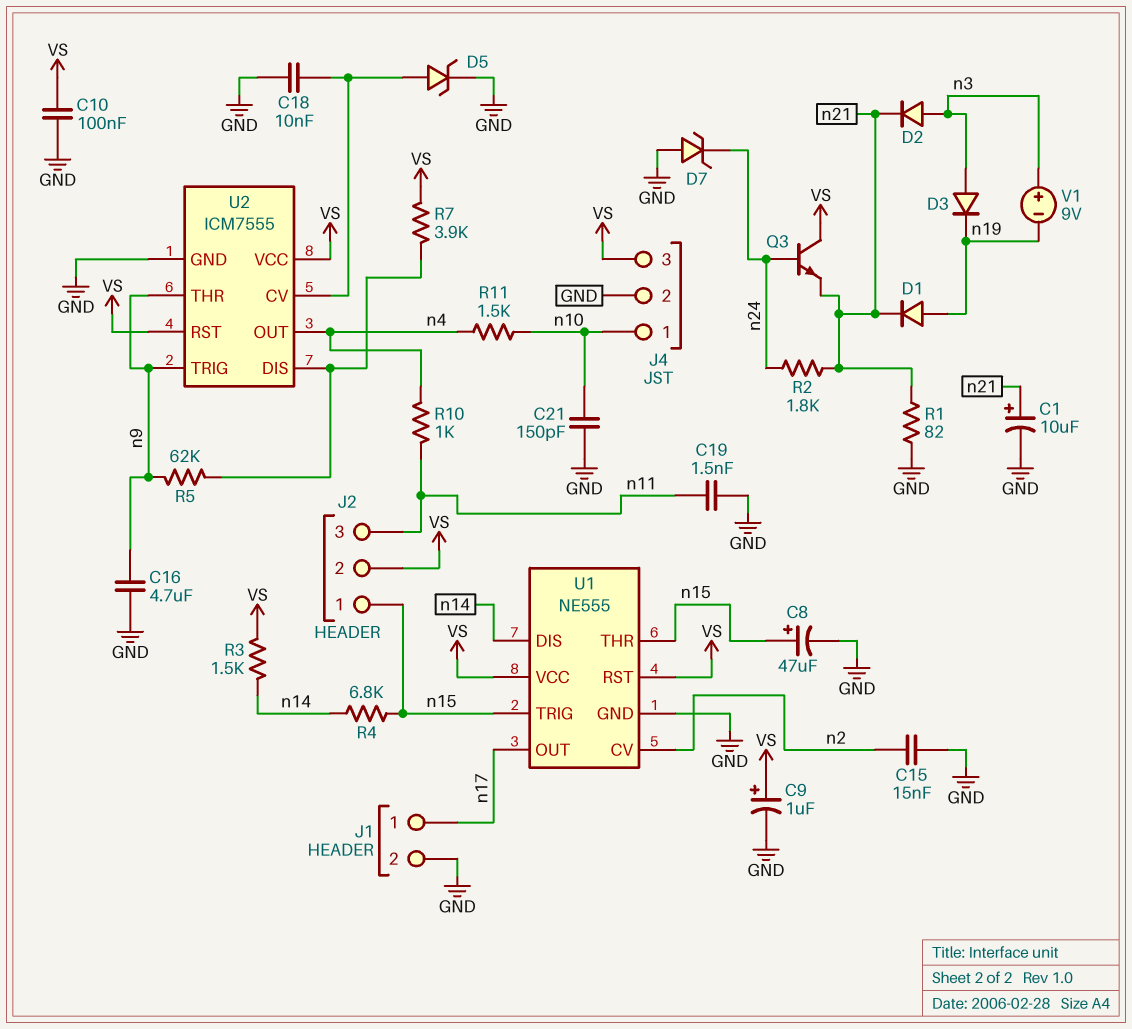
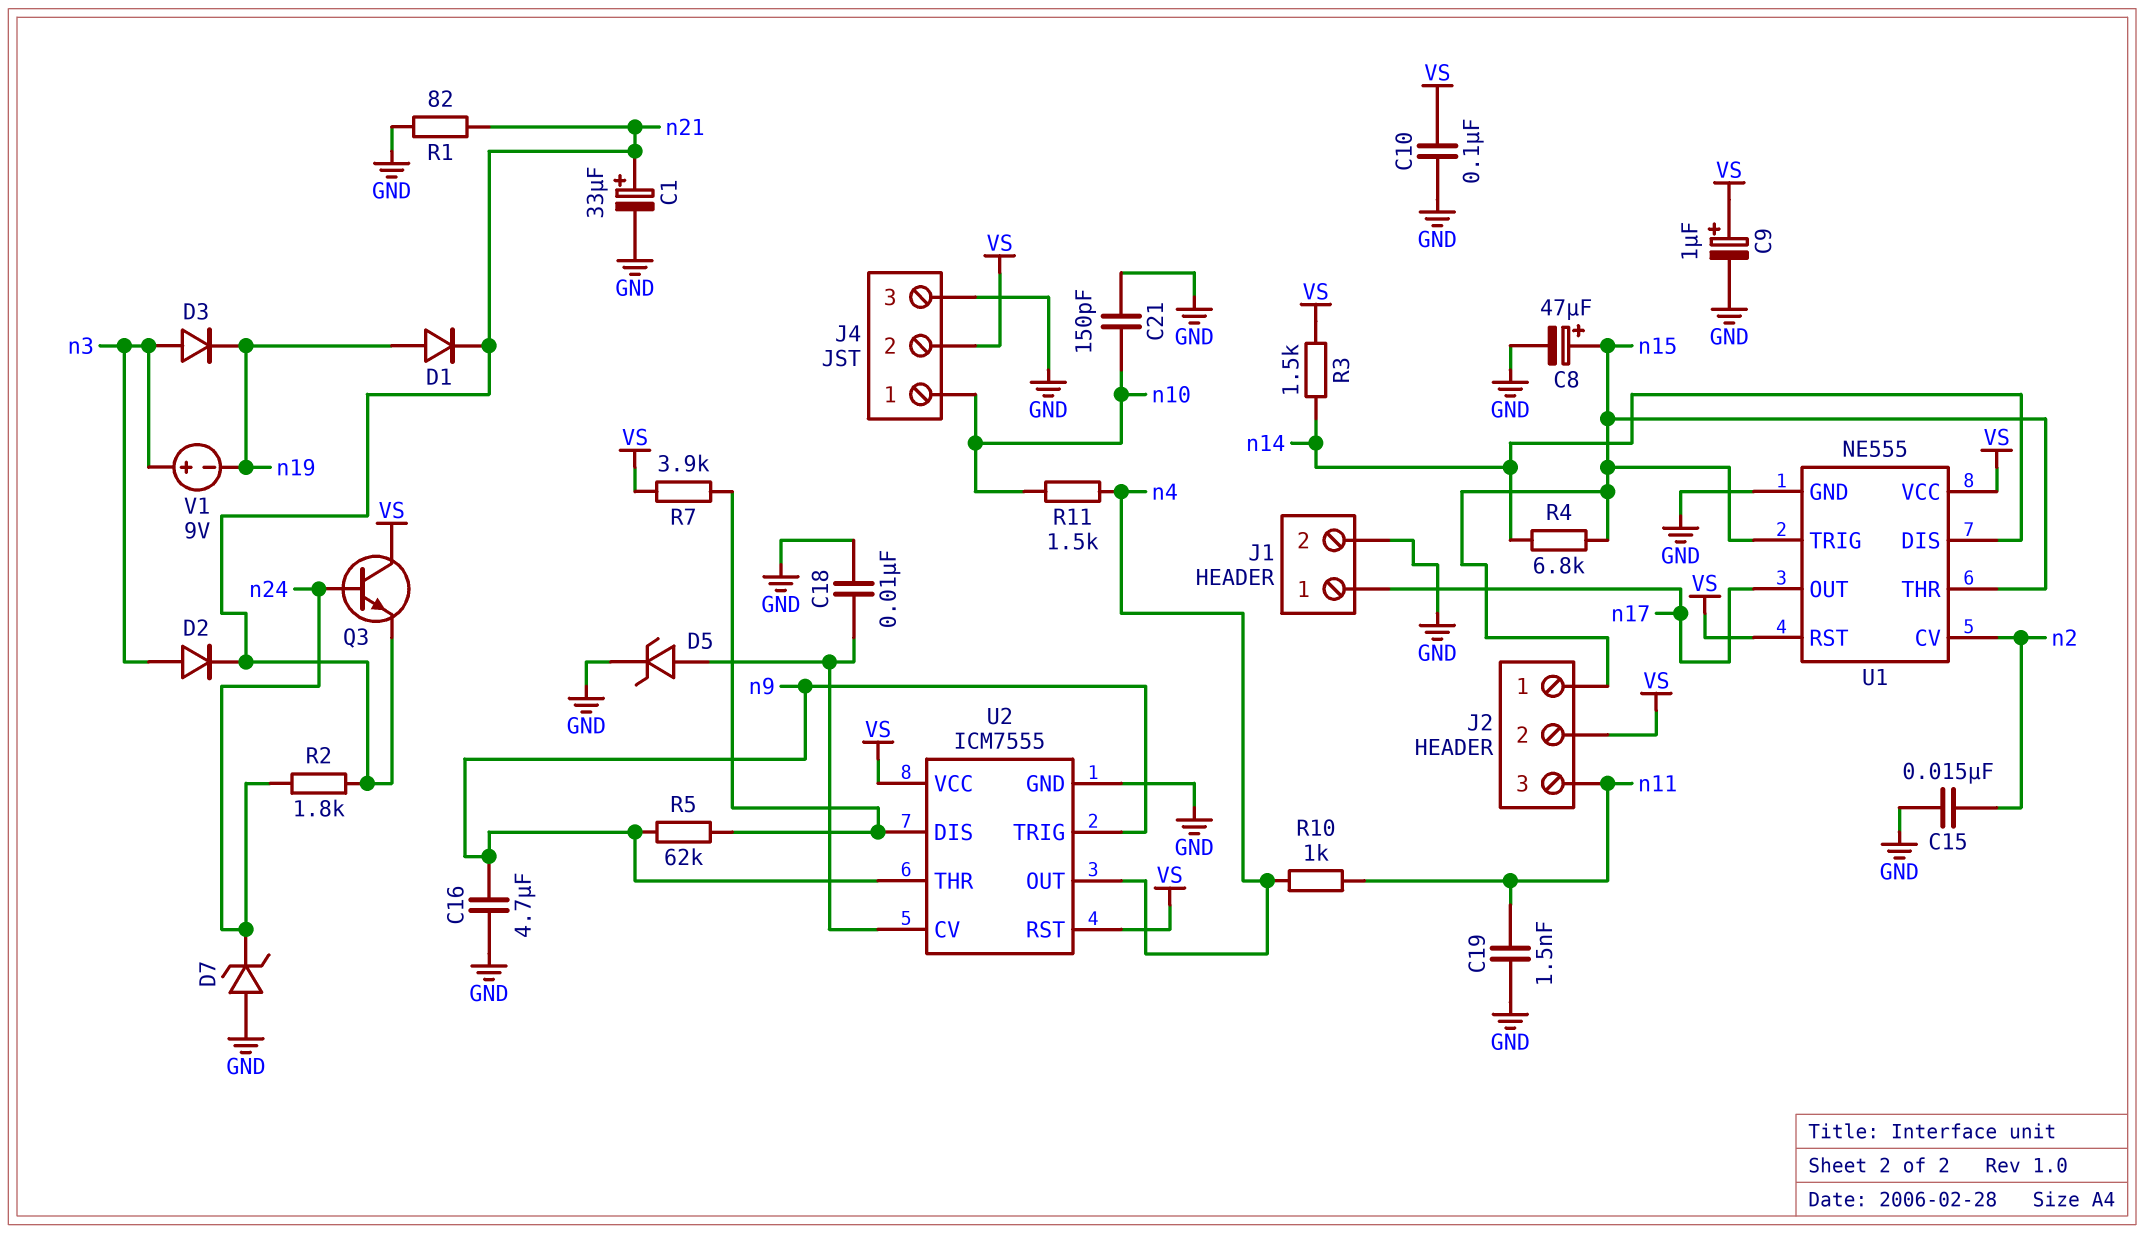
C1: 10uF (plus n21, minus GND) -> 33uF (plus n21, minus GND)
J4 pin 2: GND -> VS
J4 pin 3: VS -> GND

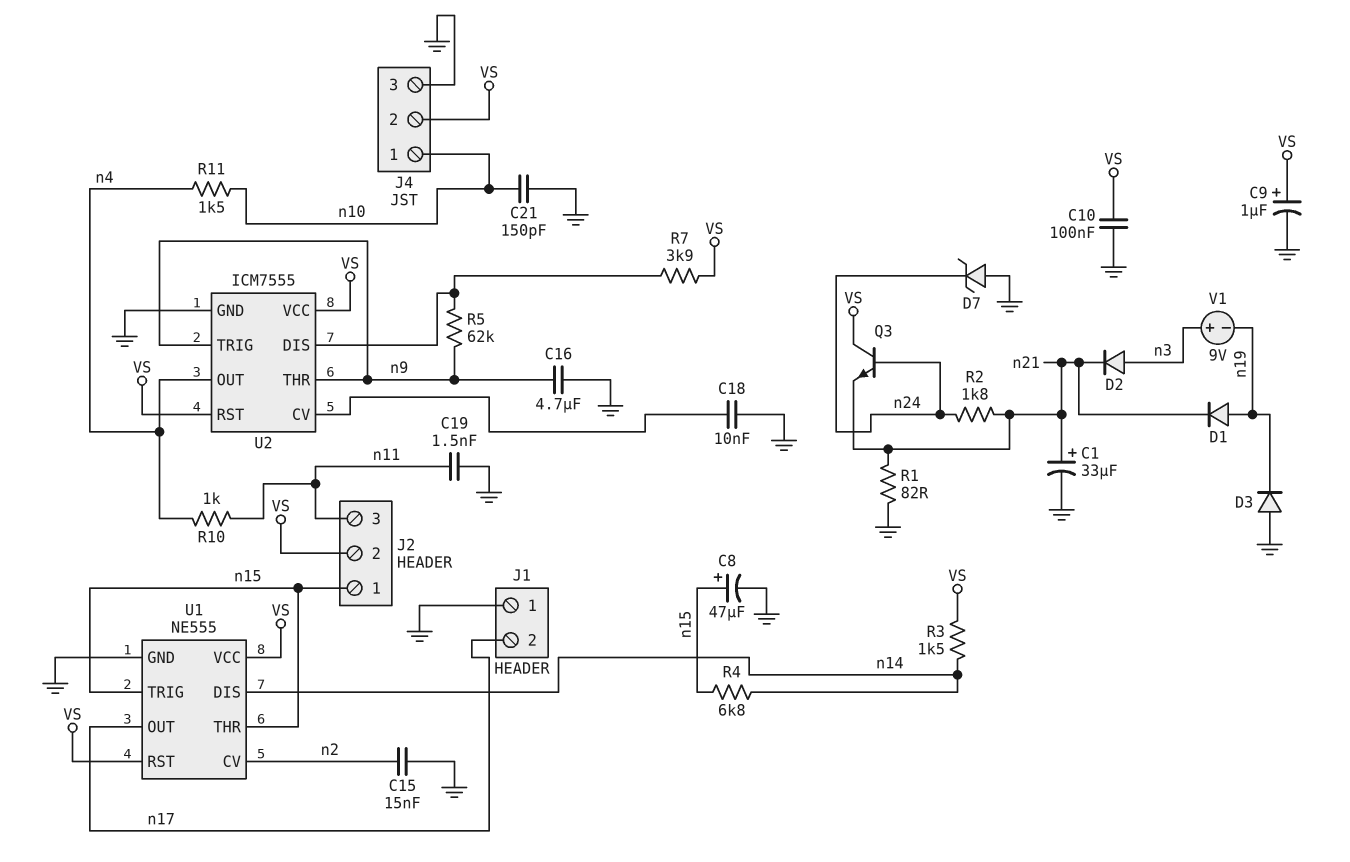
D3: diode (A n3, K n19) -> diode (A GND, K n19)
D5: zener (A U2/CV, K GND) -> none
J1 pin 1: n17 -> GND
J1 pin 2: GND -> n17

